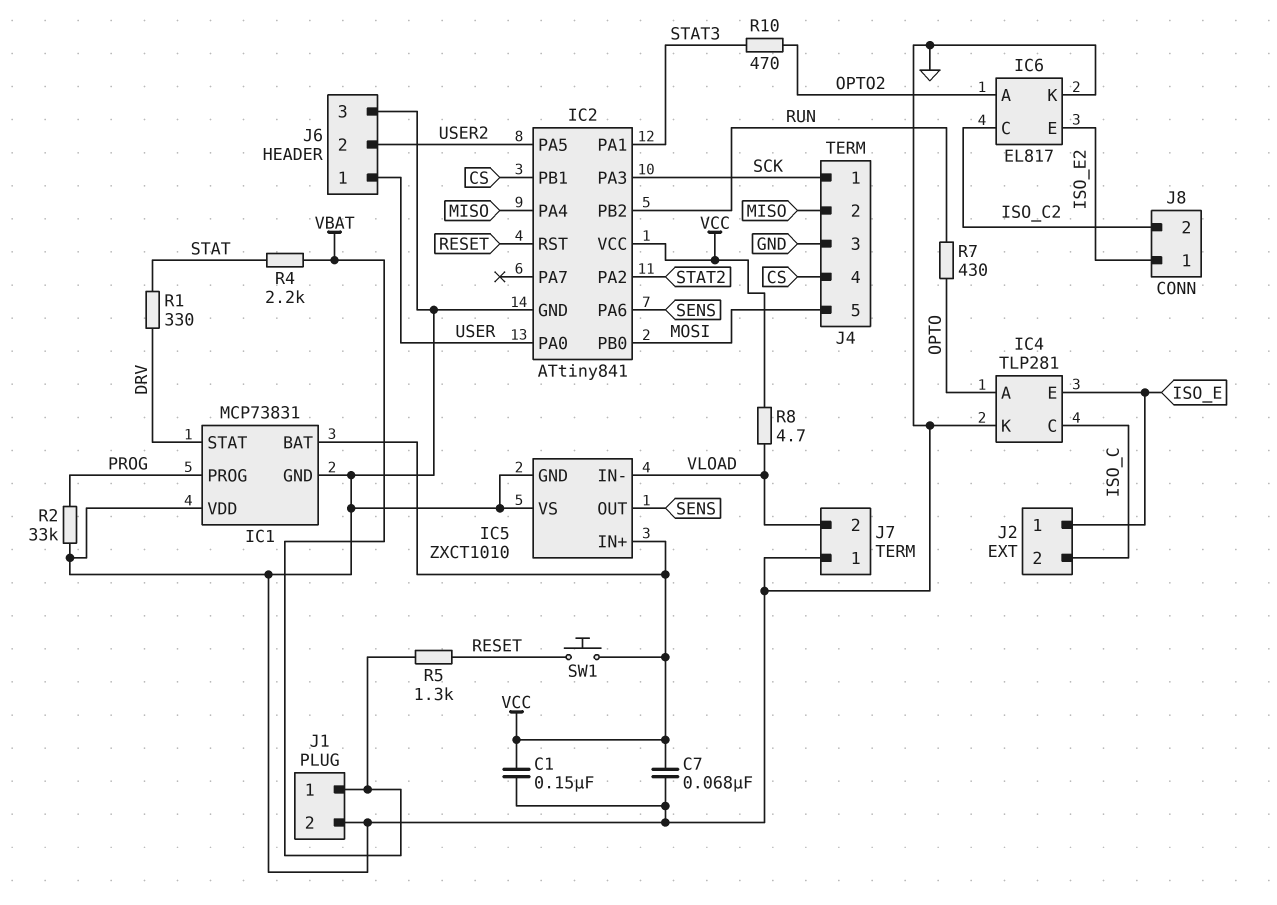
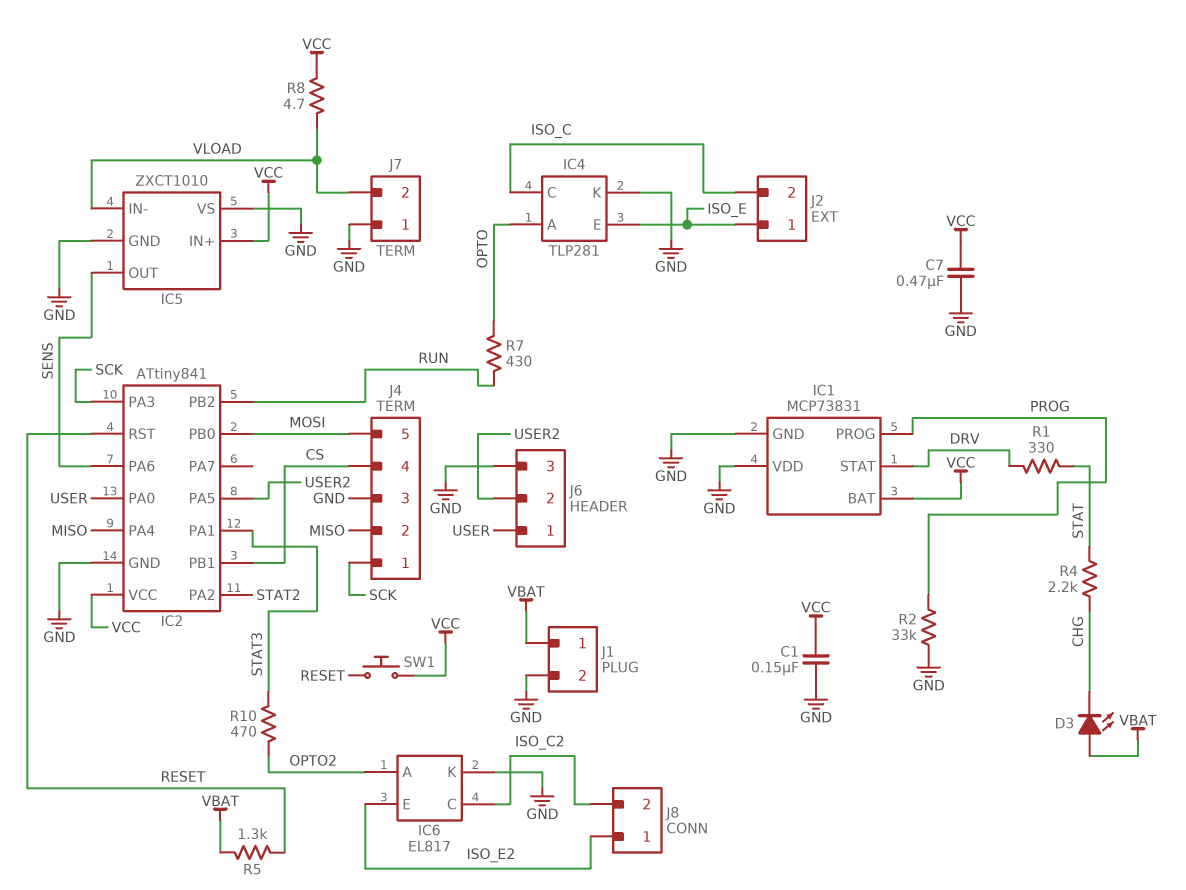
C7: 68nF (GND, VCC) -> 470nF (GND, VCC)
D3: none -> LED (A VBAT, K CHG)
R4: 2.2k (STAT, VBAT) -> 2.2k (CHG, STAT)

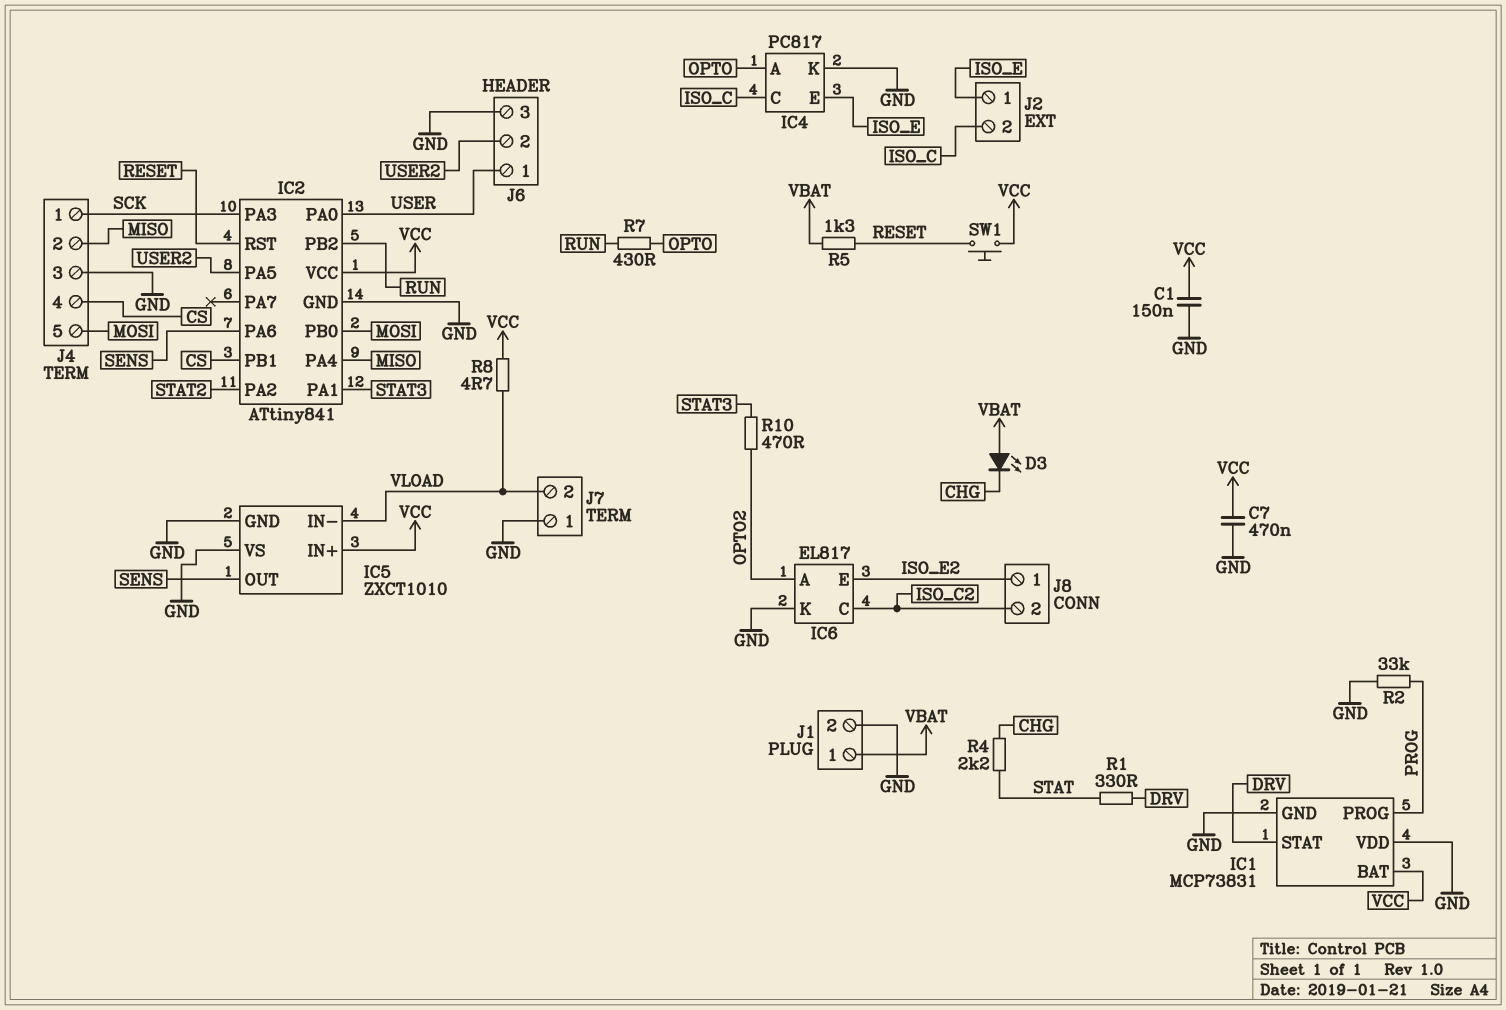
IC4: TLP281 -> PC817

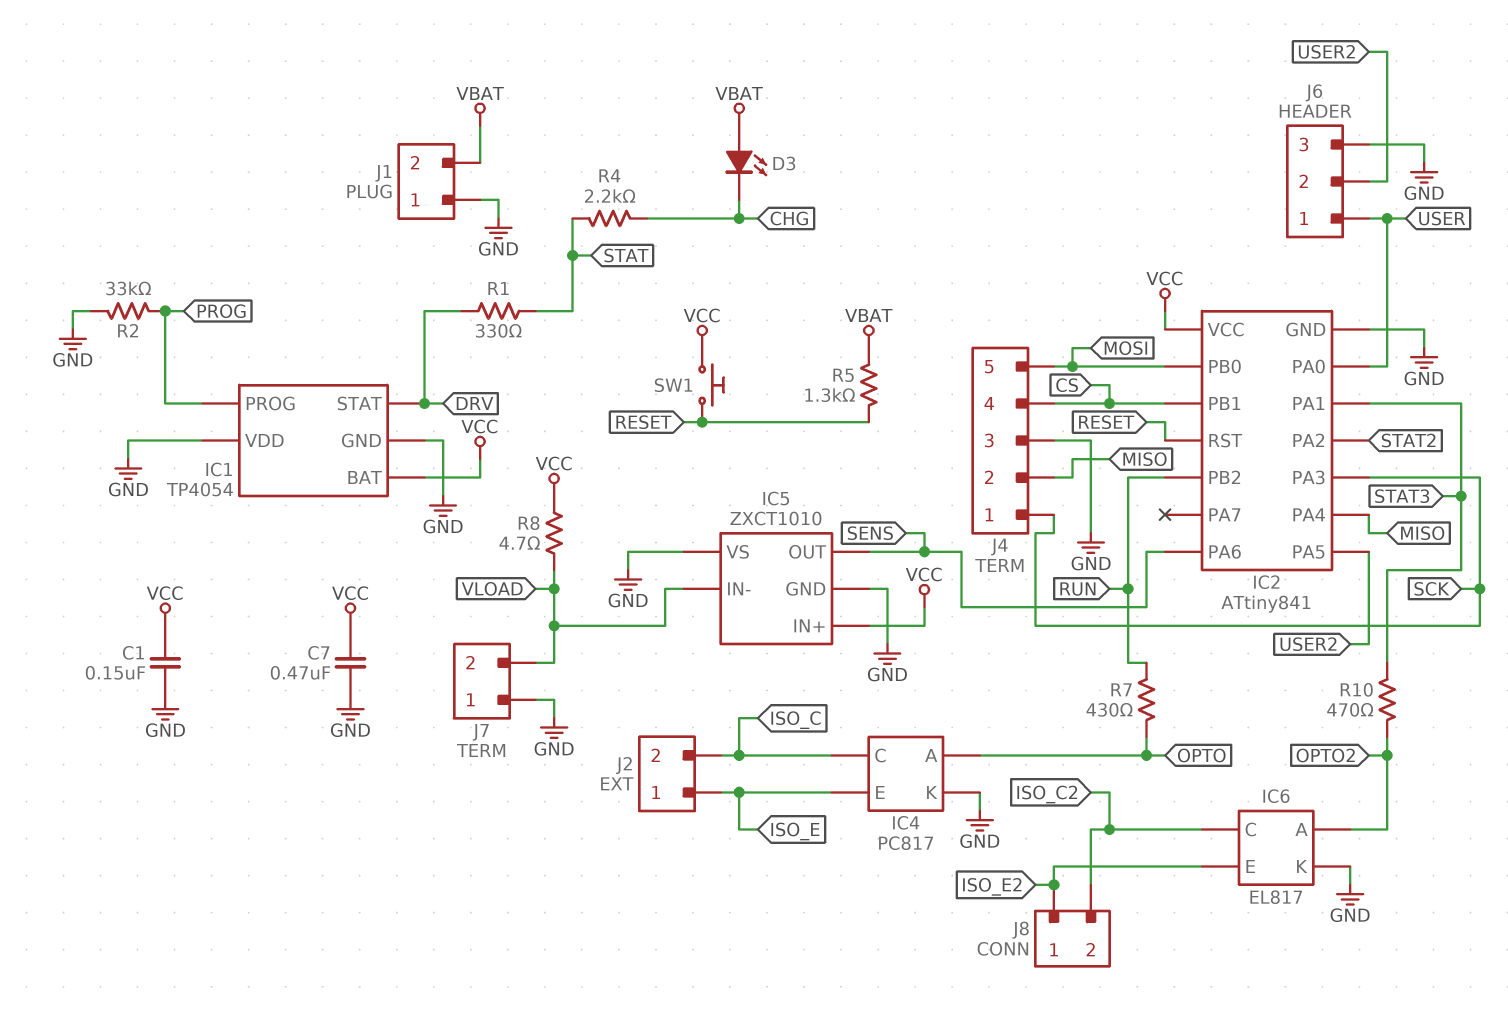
IC1: MCP73831 -> TP4054
J1 pin 1: VBAT -> GND
J1 pin 2: GND -> VBAT

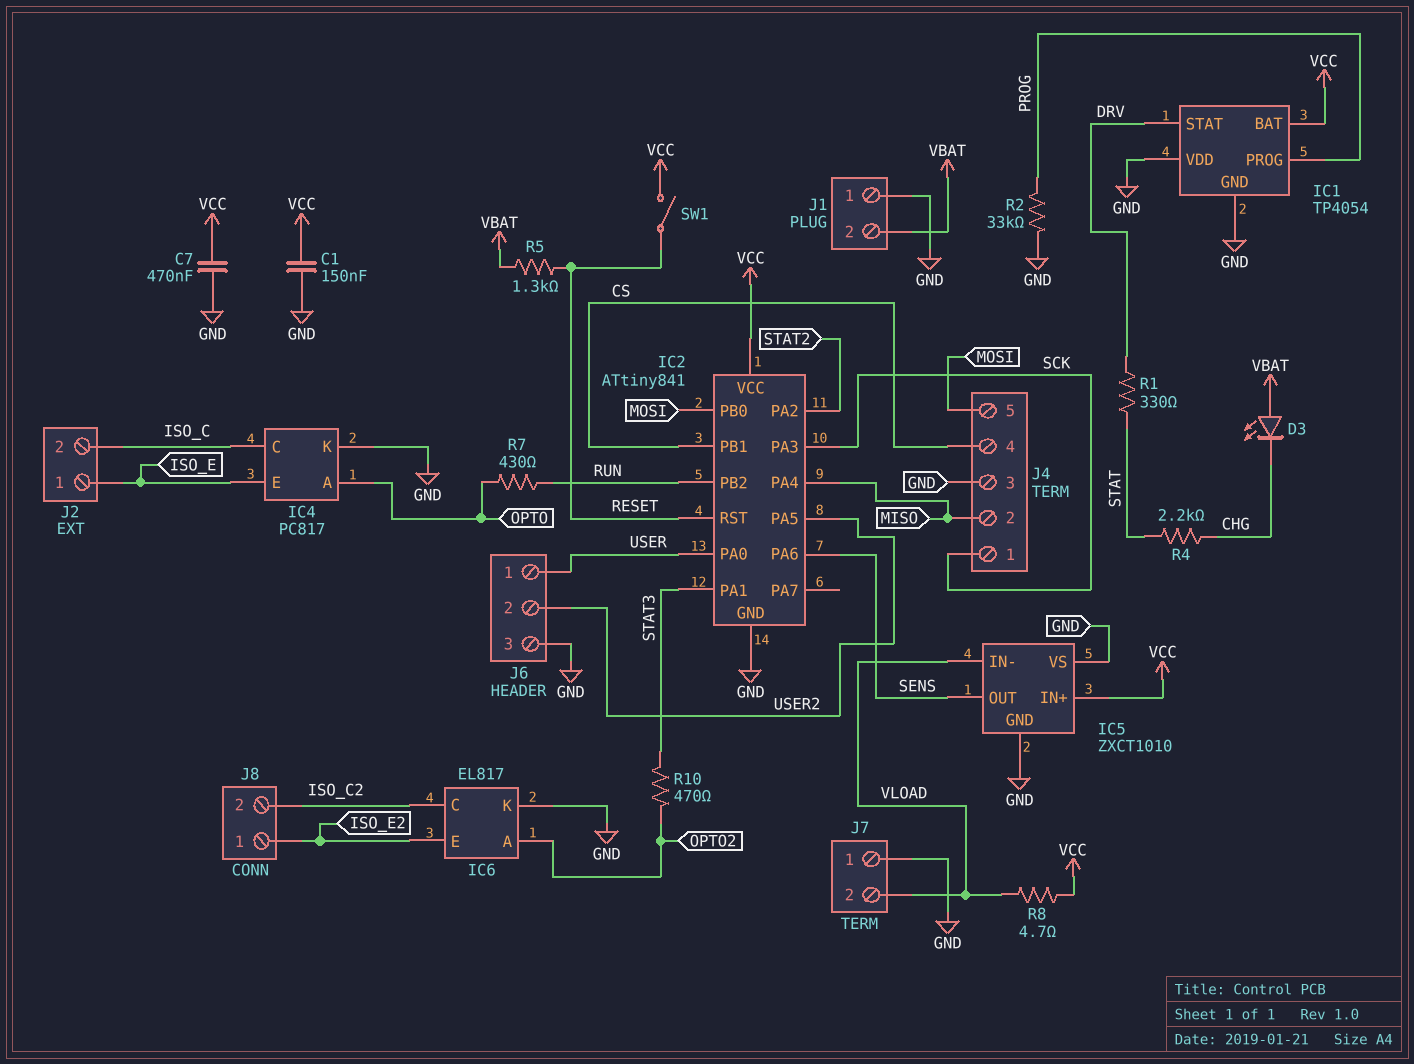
SW1: button (RESET, VCC) -> switch (RESET, VCC)

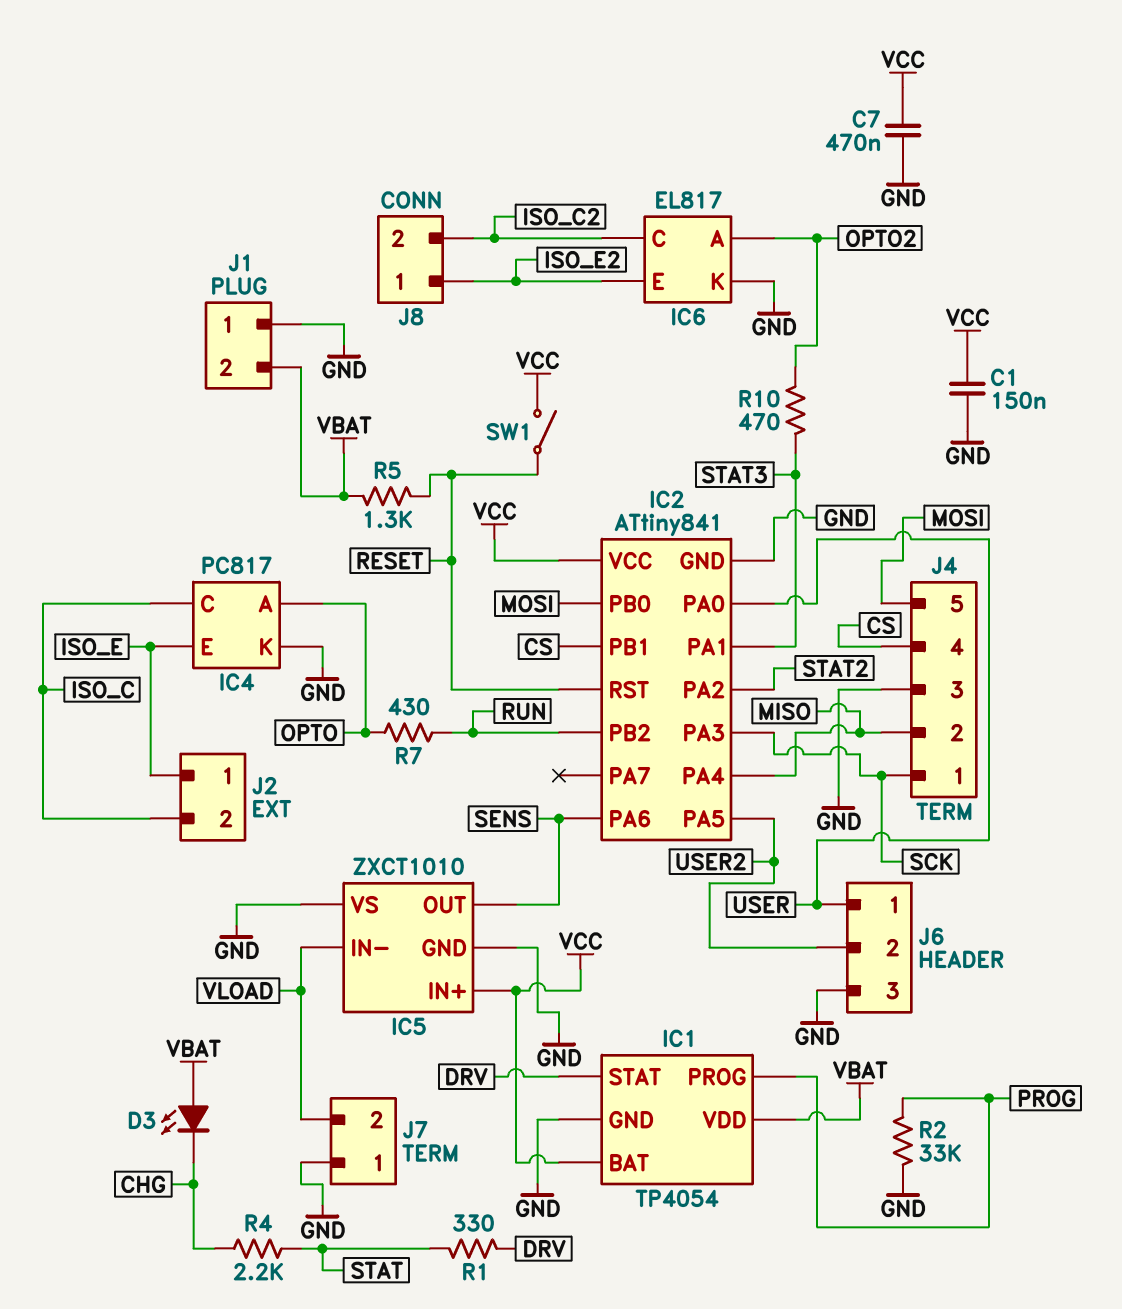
IC1 pin VDD: GND -> VBAT
R8: 4.7 (VCC, VLOAD) -> none

